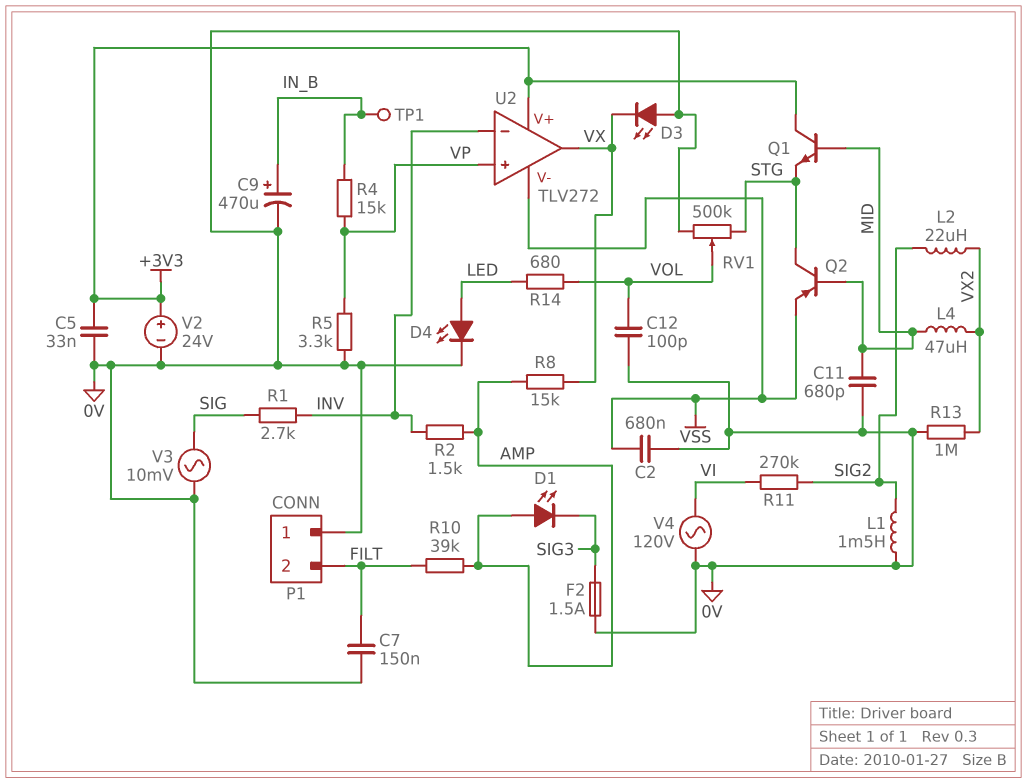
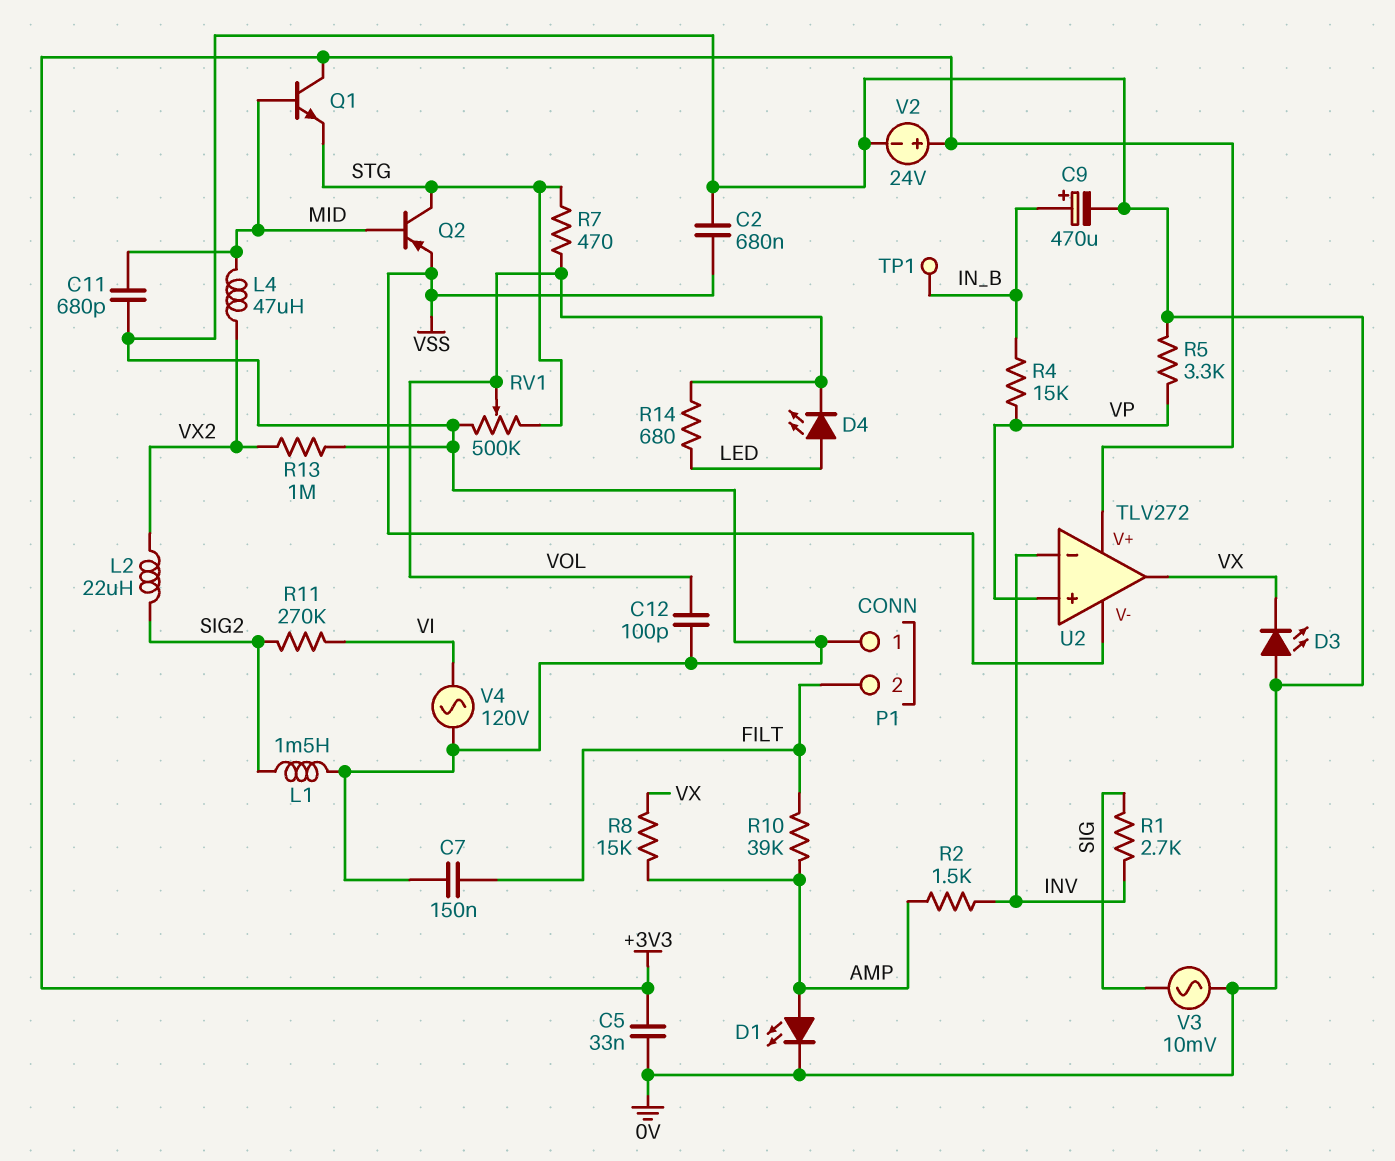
D1: LED (A AMP, K SIG3) -> LED (A AMP, K 0V)
D4: LED (A LED, K 0V) -> LED (A LED, K VOL)
F2: 1.5A (0V, SIG3) -> none
R7: none -> 470 (STG, VOL)

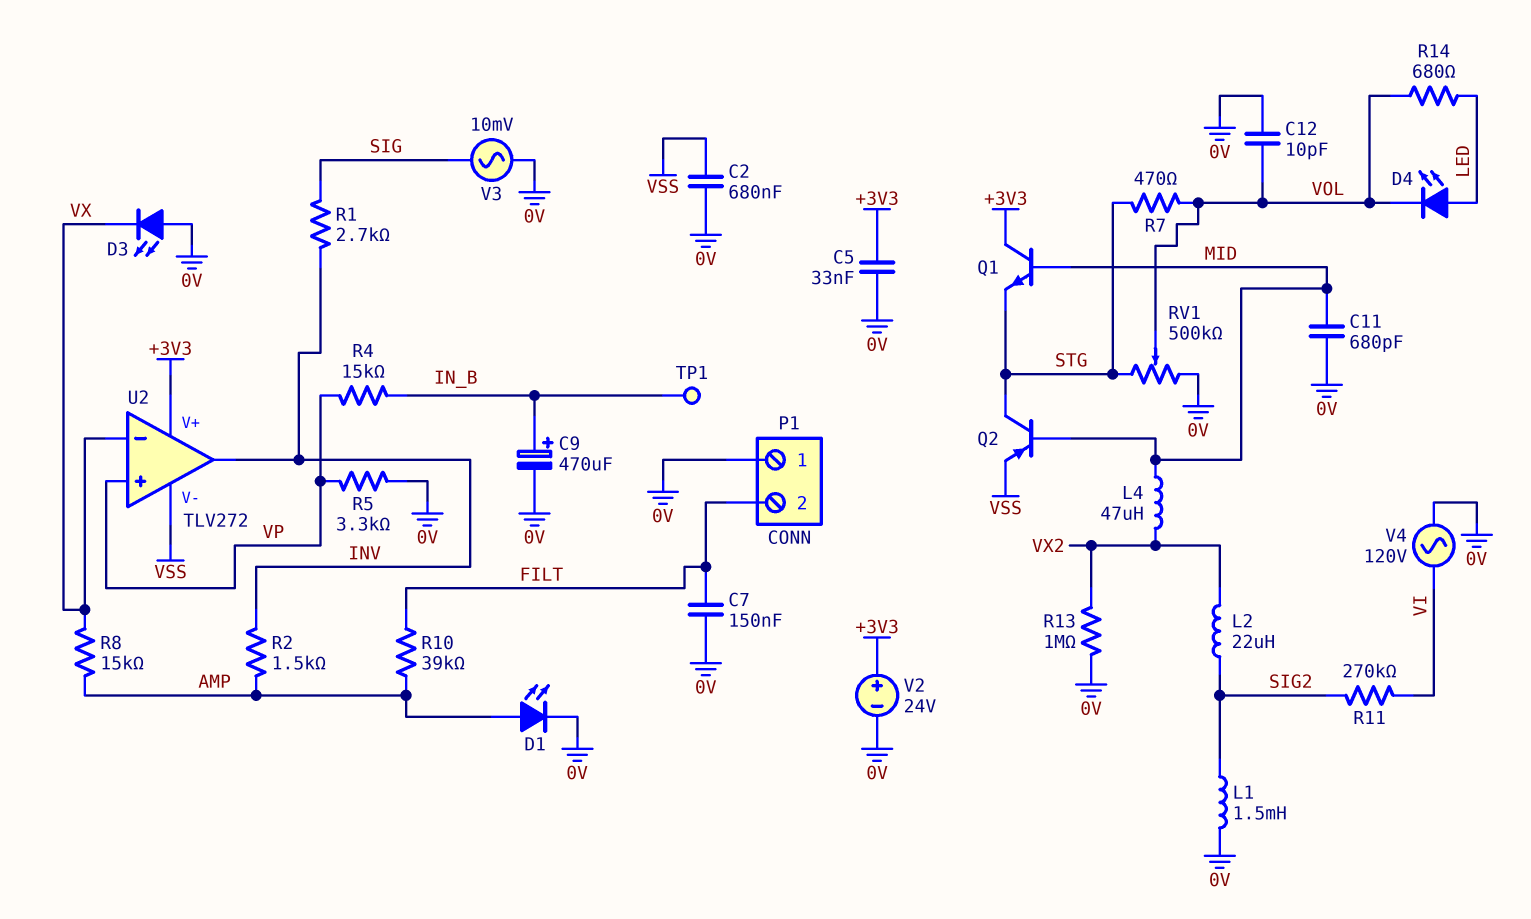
C12: 100pF (0V, VOL) -> 10pF (0V, VOL)
U2 pin in-: INV -> VX
U2 pin out: VX -> INV

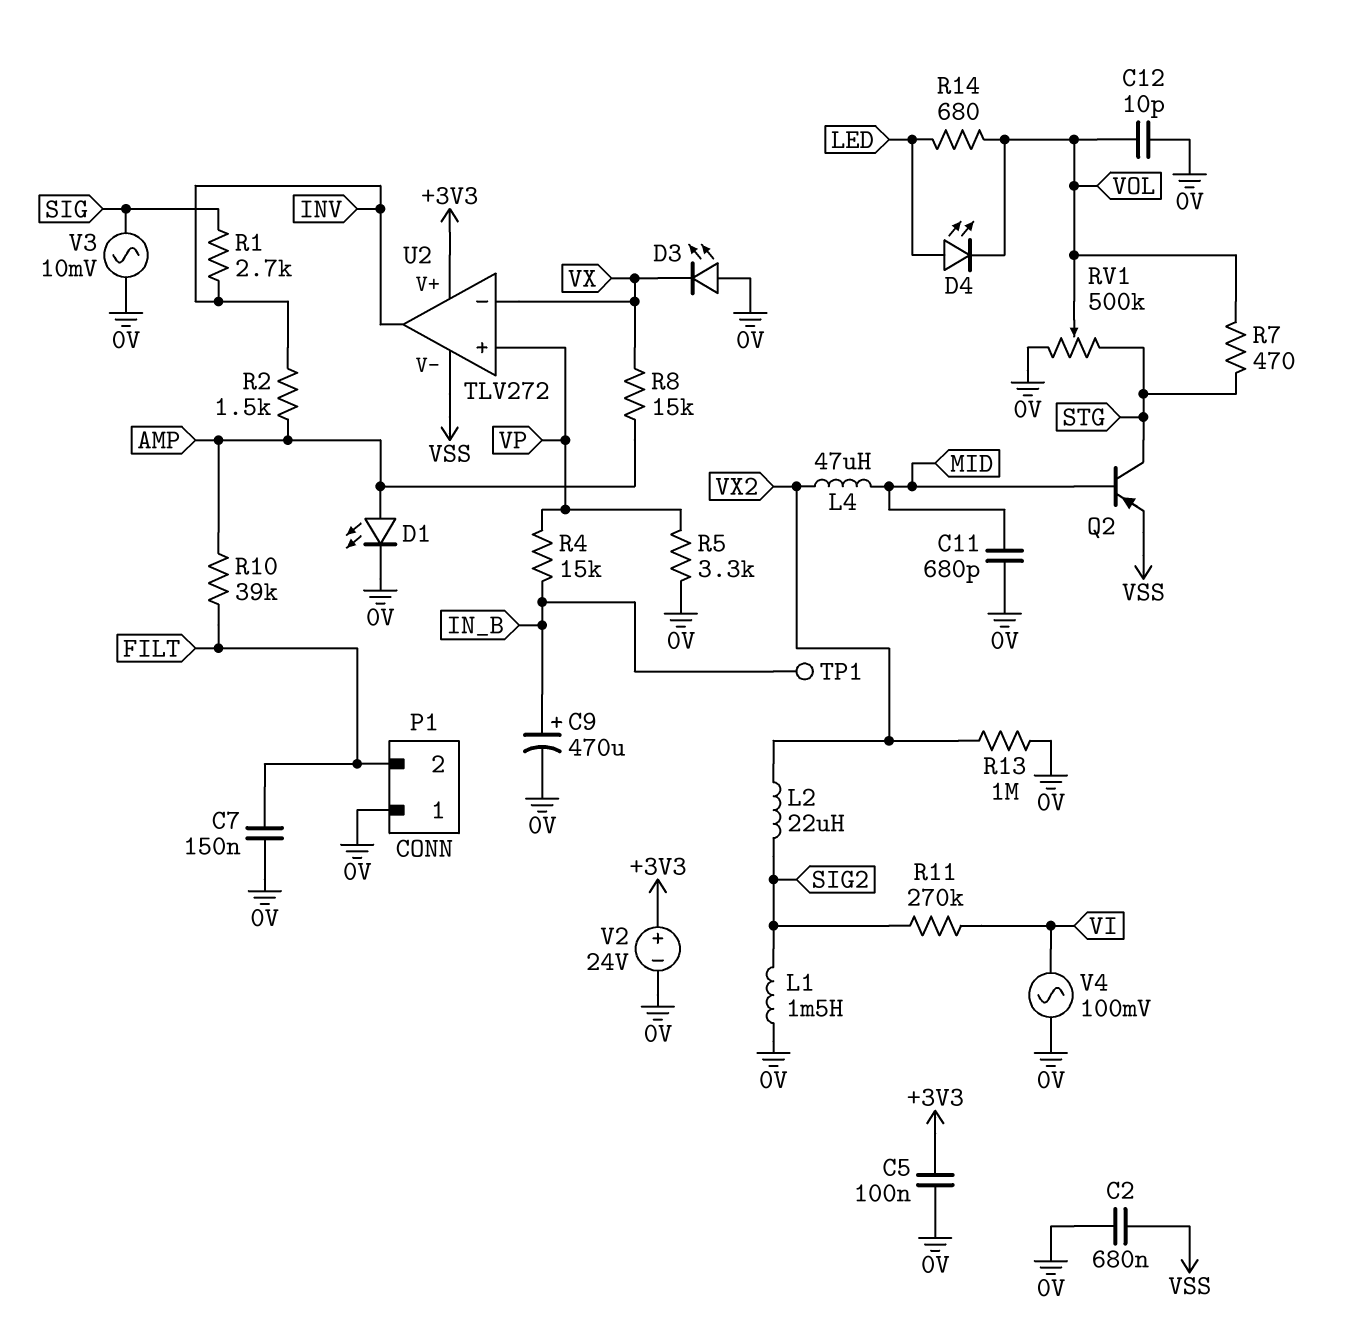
C5: 33nF (+3V3, 0V) -> 100nF (+3V3, 0V)
Q1: NPN (B MID, C +3V3, E STG) -> none
V4: AC 120V (0V, VI) -> AC 100mV (0V, VI)

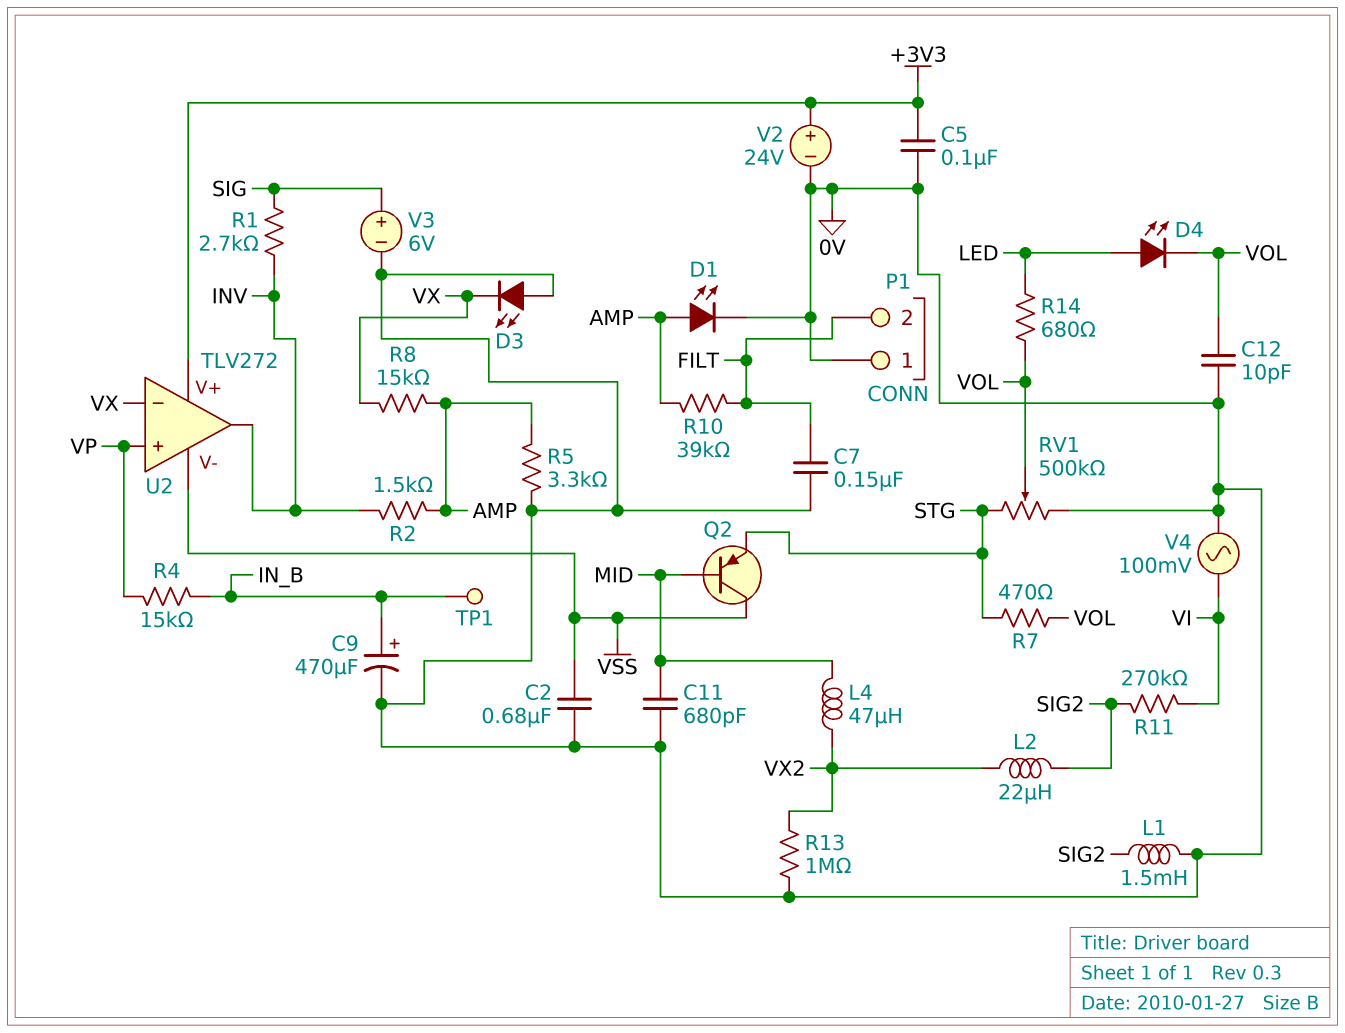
Q2: PNP (B MID, C STG, E VSS) -> PNP (B MID, C VSS, E STG)
R5: 3.3k (0V, VP) -> 3.3k (0V, AMP)
V3: AC 10mV (0V, SIG) -> 6V (plus SIG, minus 0V)

